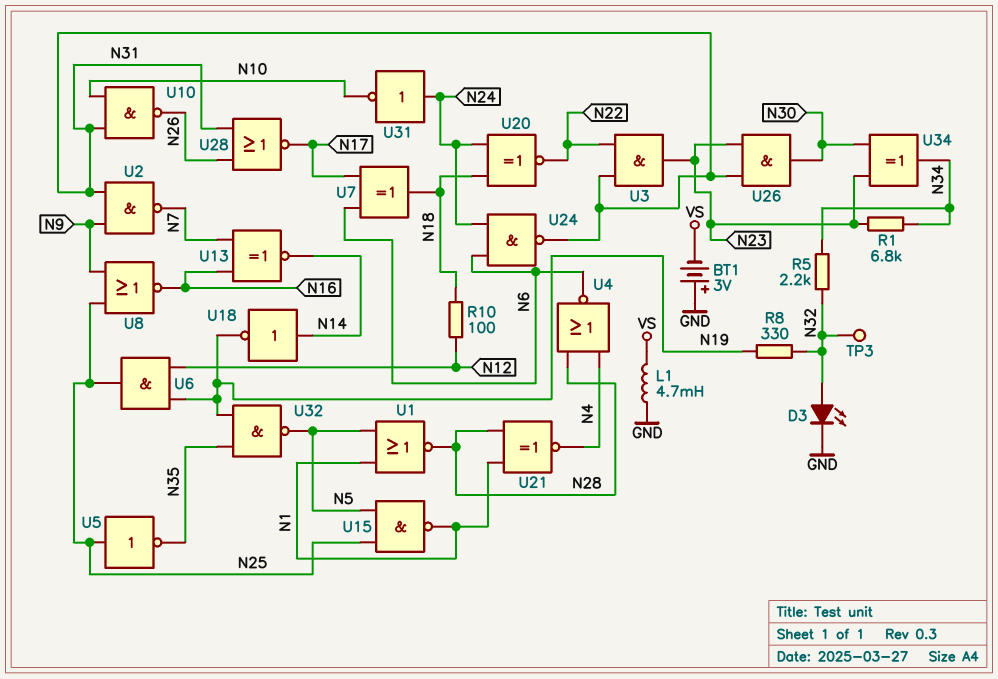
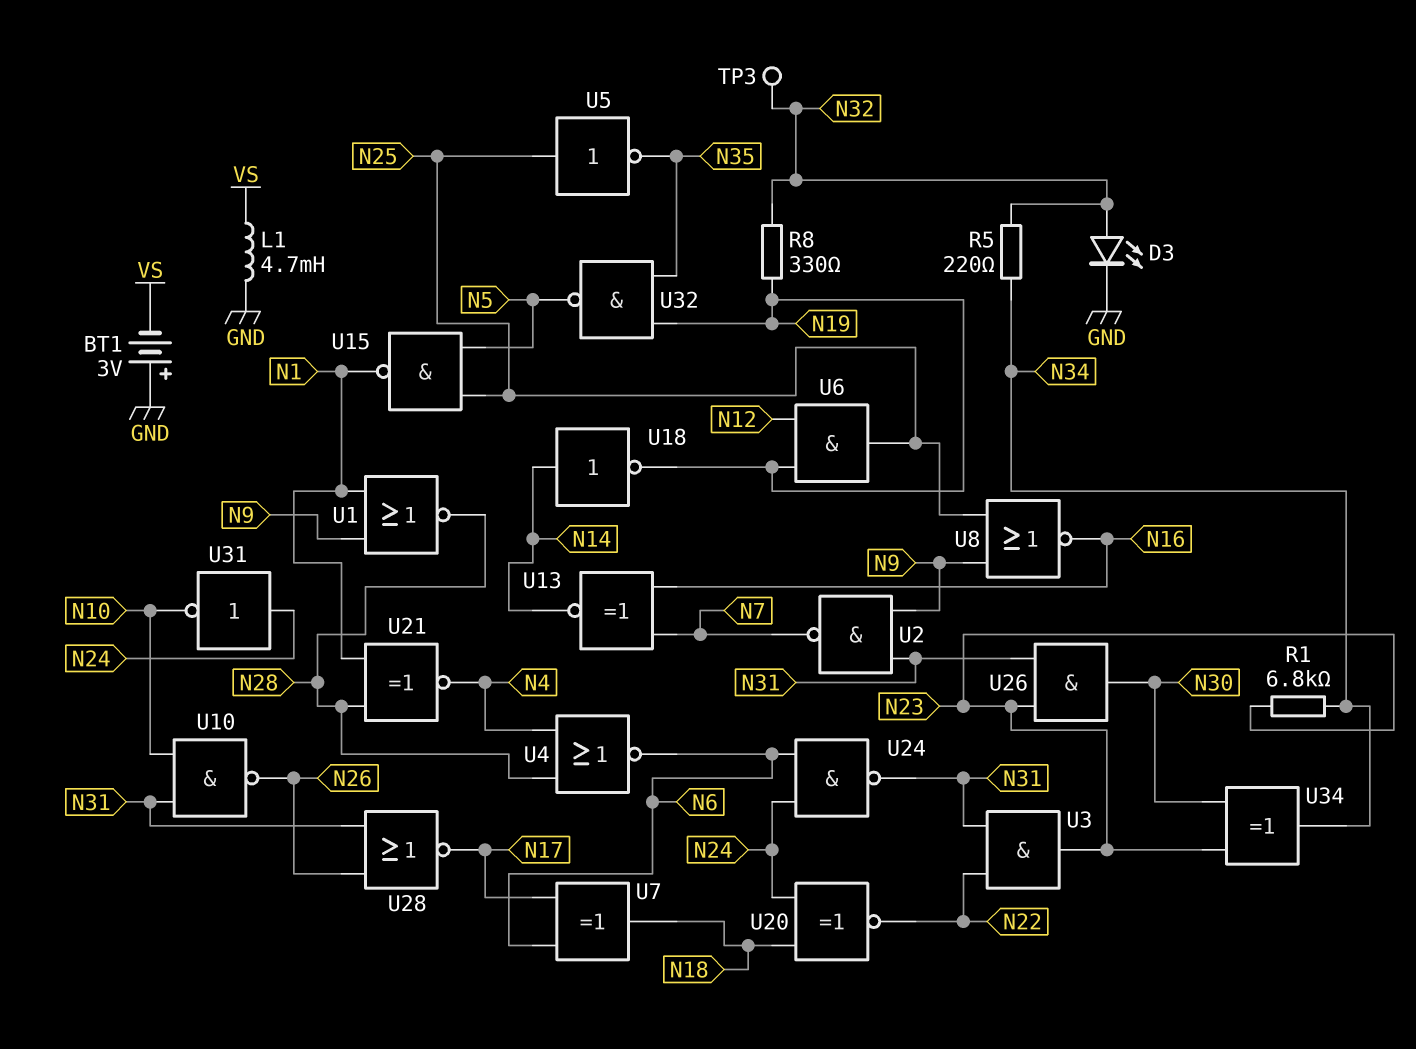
R5: 2.2k (N32, N34) -> 220 (N32, N34)
R10: 100 (N12, N18) -> none
U1: NOR (in N1, in N5, out N28) -> NOR (in N1, in N9, out N28)

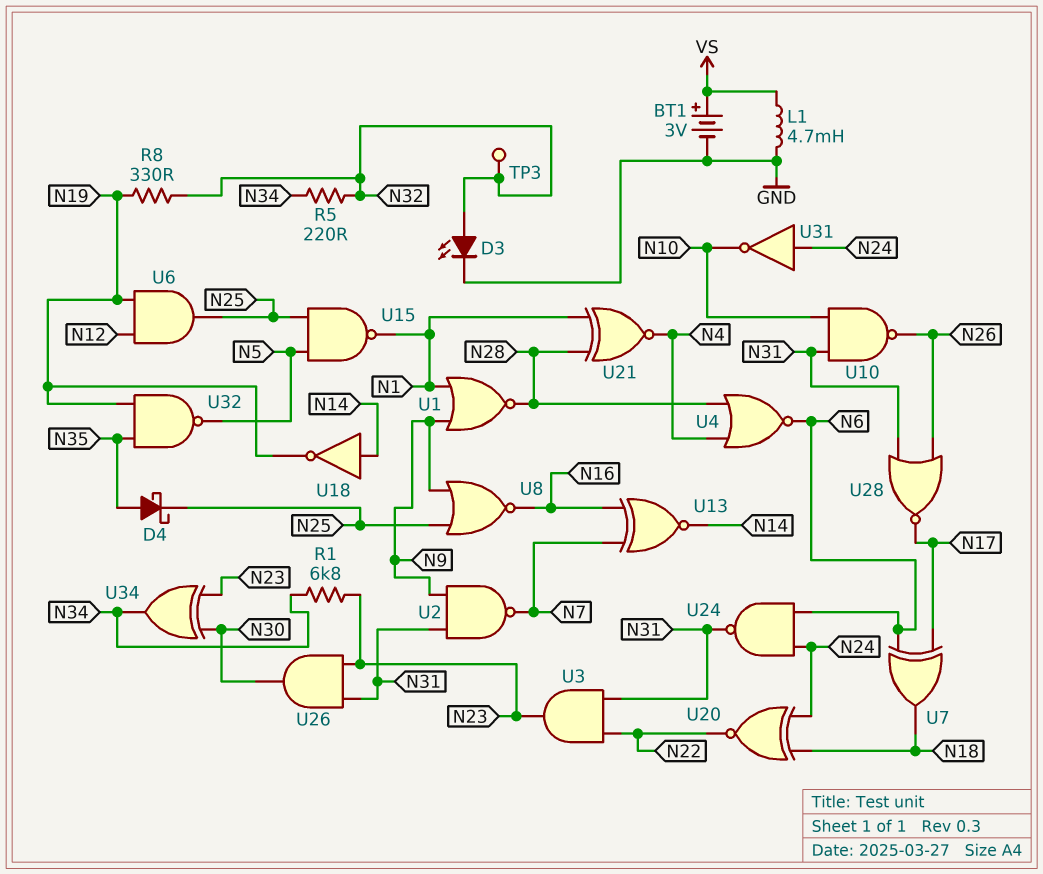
BT1: 3V (plus GND, minus VS) -> 3V (plus VS, minus GND)
D4: none -> schottky (A N35, K N25)
U5: NOT (in N25, out N35) -> none

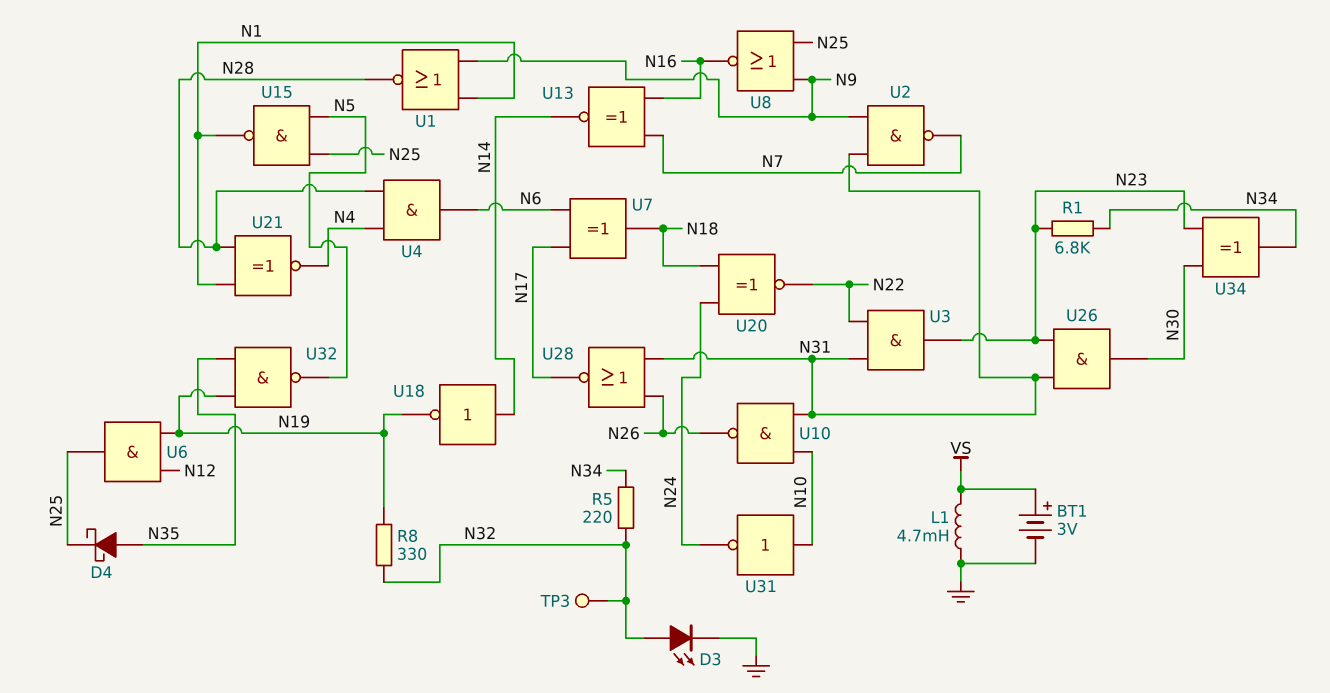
U4: NOR (in N4, in N28, out N6) -> AND (in N4, in N28, out N6)
U24: NAND (in N6, in N24, out N31) -> none
U31: NOT (in N24, out N10) -> NOT (in N10, out N24)

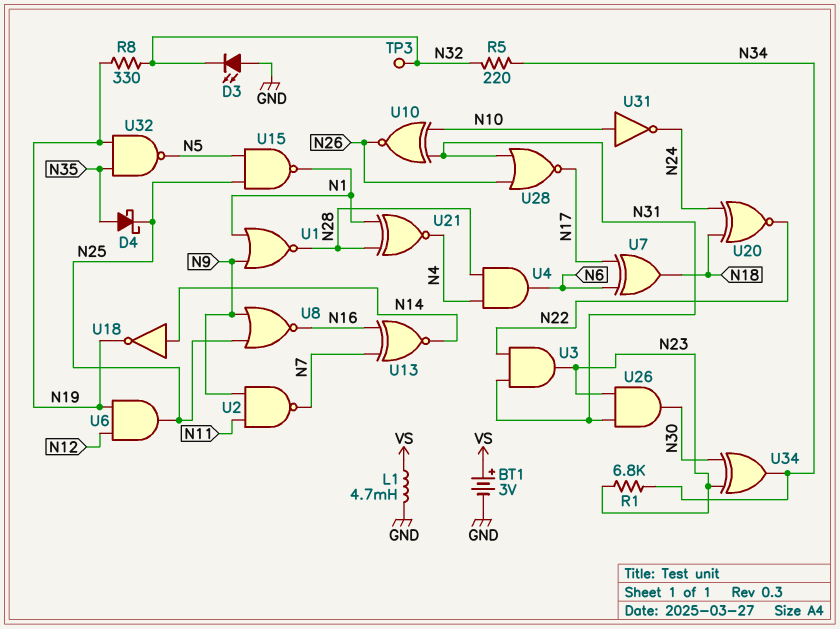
D3: LED (A N32, K GND) -> LED (A GND, K N32)
U2: NAND (in N9, in N31, out N7) -> NAND (in N9, in N11, out N7)
U10: NAND (in N10, in N31, out N26) -> XNOR (in N10, in N31, out N26)

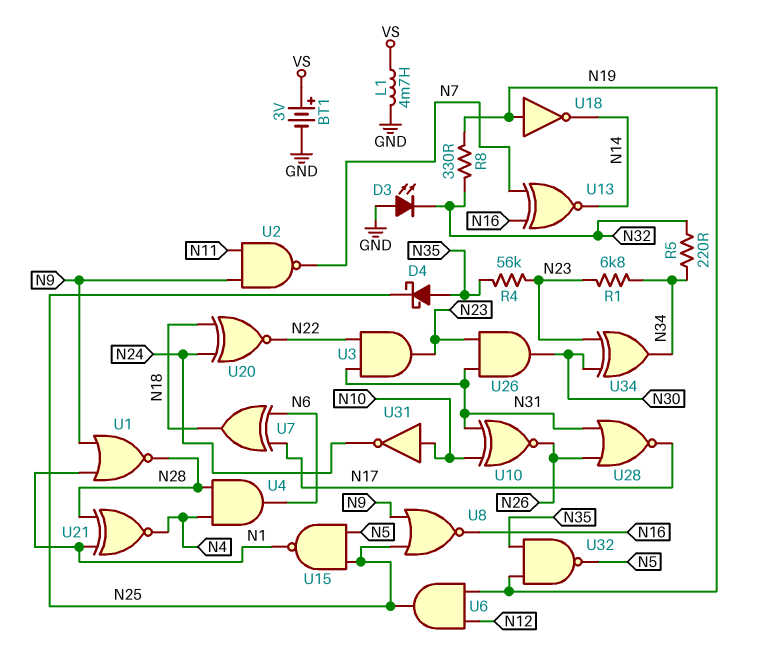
R4: none -> 56k (N23, N35)
TP3: test point (N32) -> none
U18: NOT (in N14, out N19) -> NOT (in N19, out N14)

